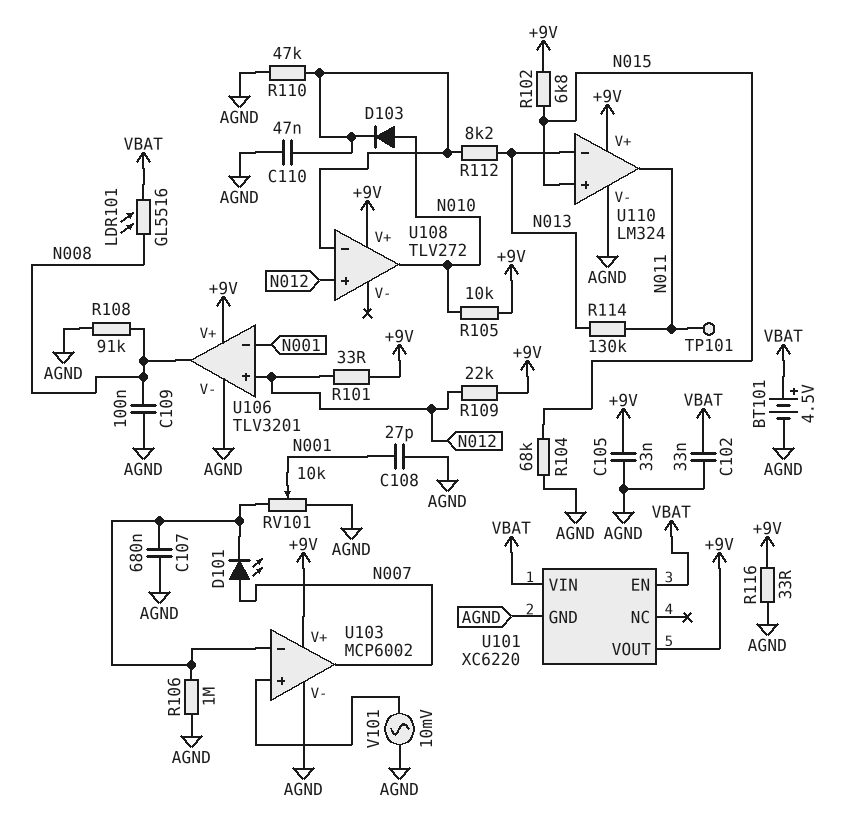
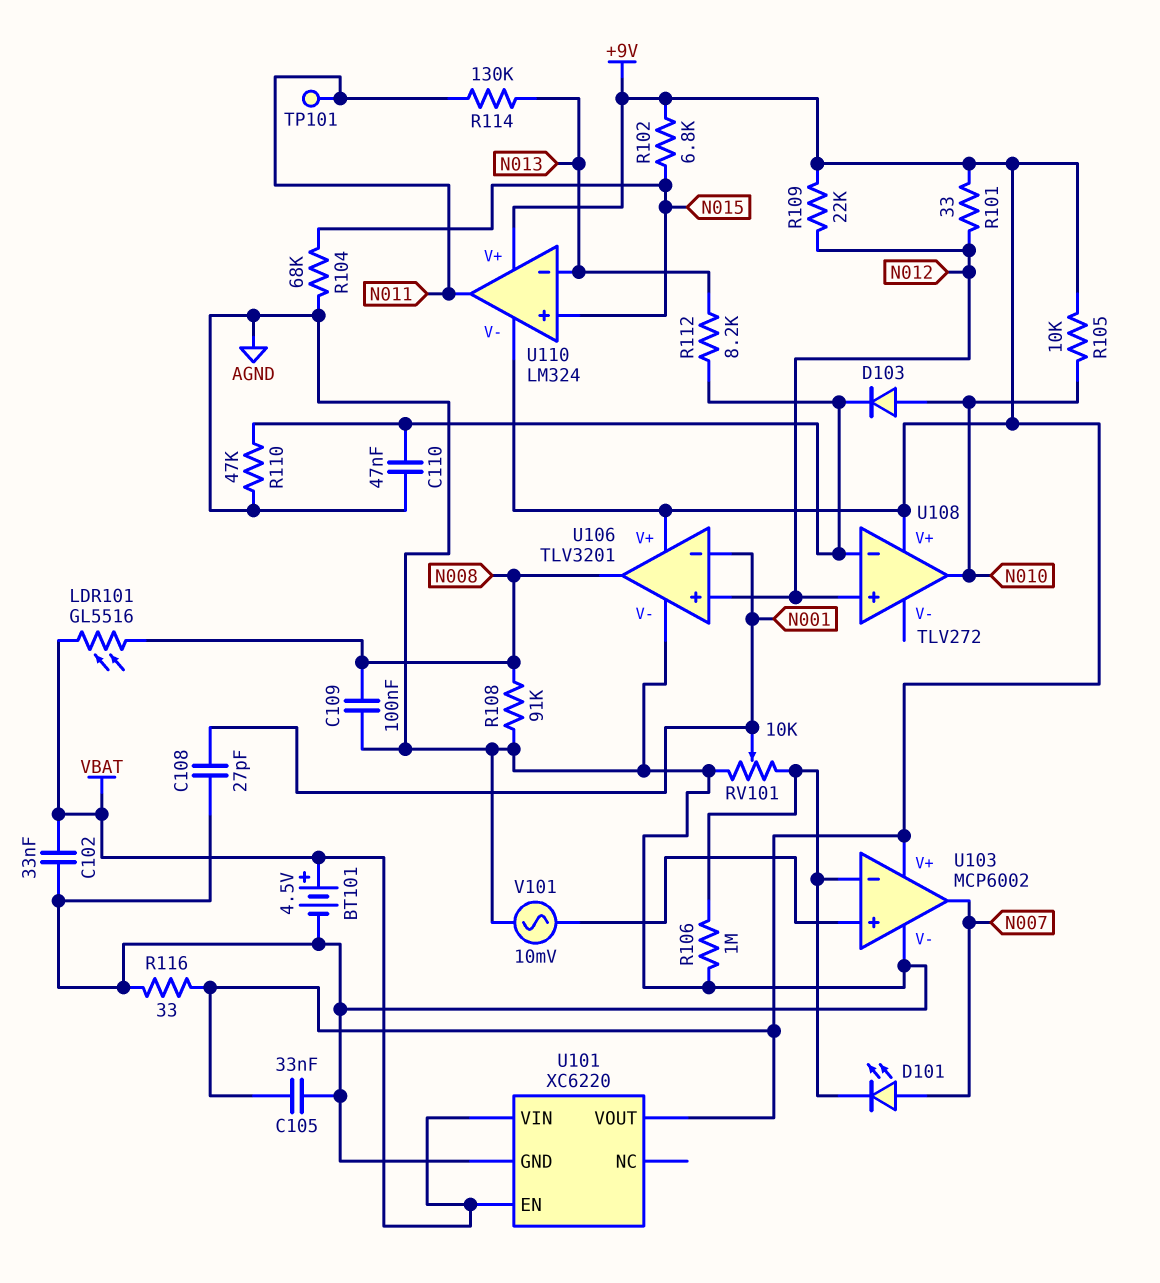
C107: 680nF (AGND, U103/in-) -> none
U110 pin V-: AGND -> +9V

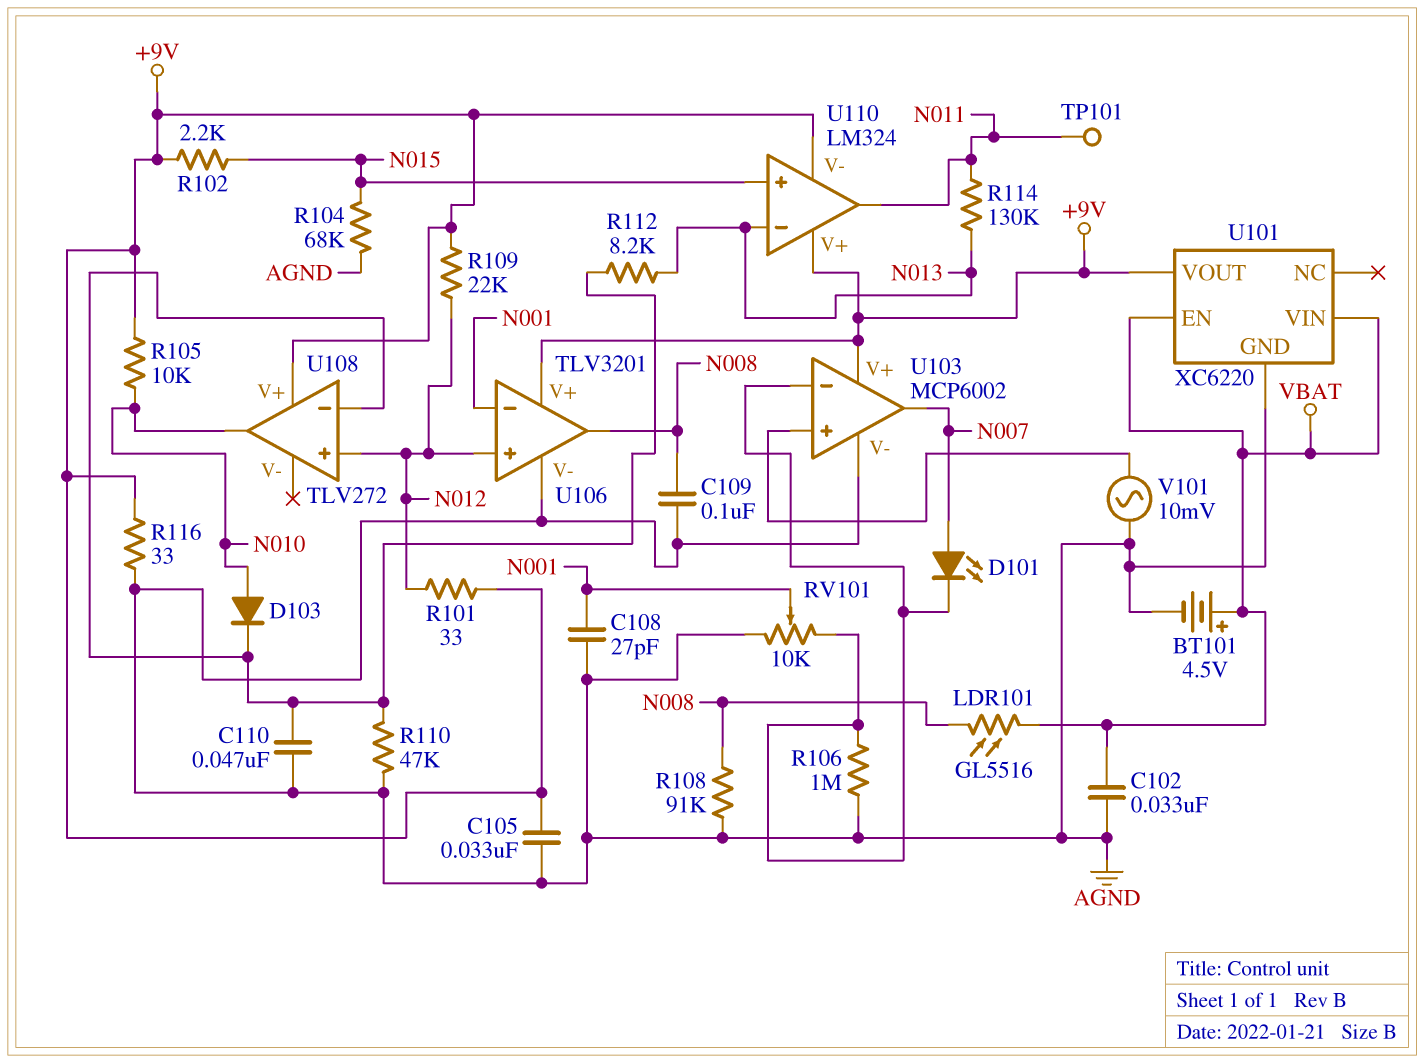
R102: 6.8k (+9V, N015) -> 2.2k (+9V, N015)

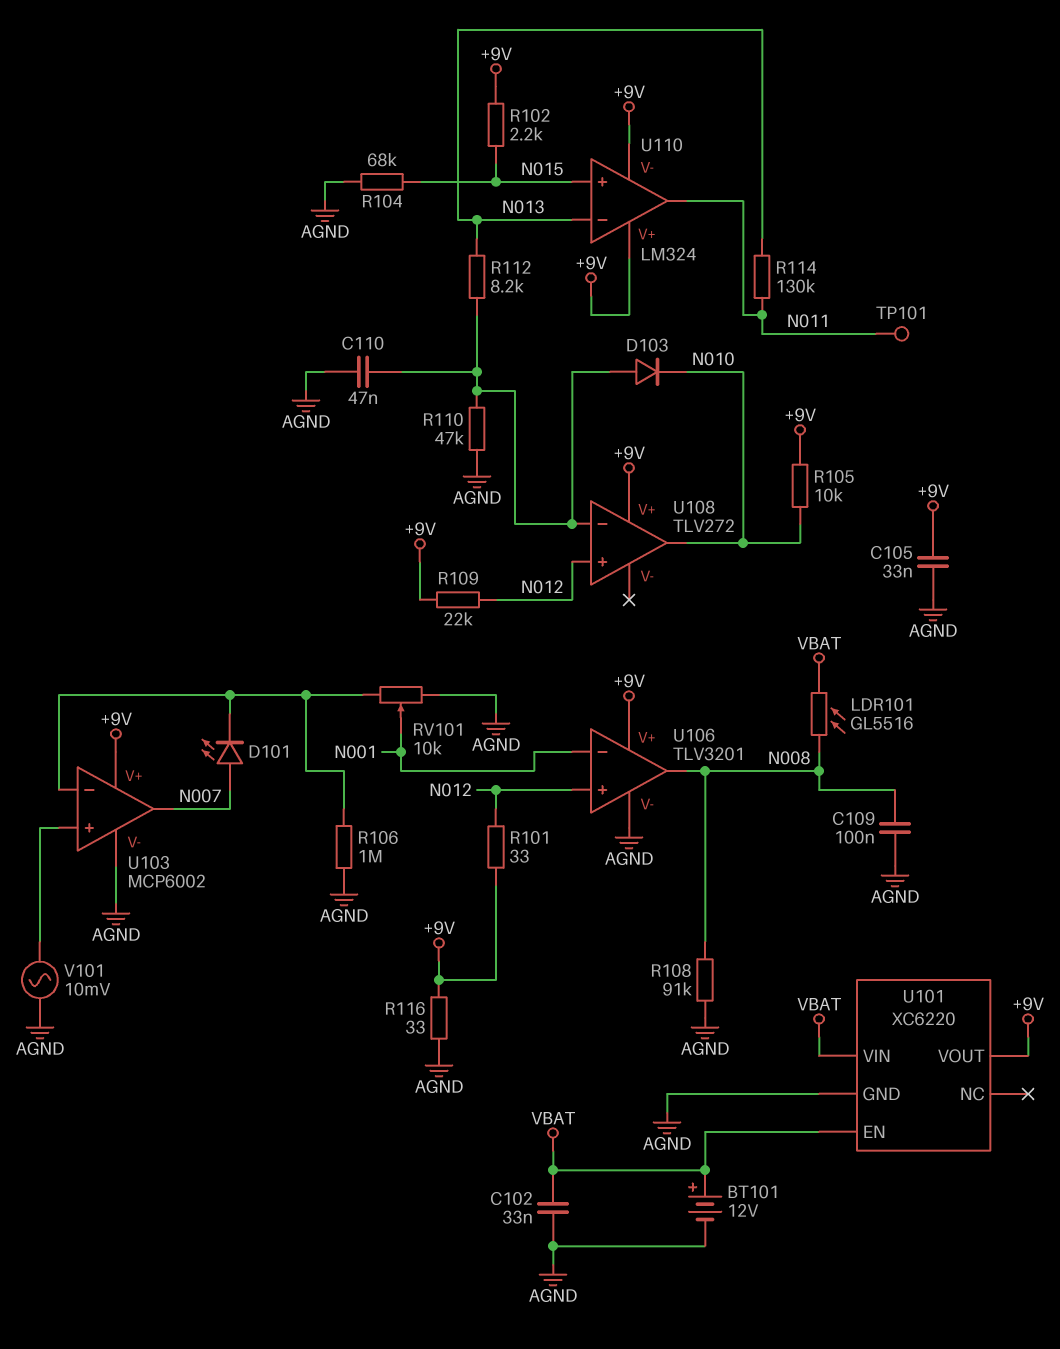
BT101: 4.5V (plus VBAT, minus AGND) -> 12V (plus VBAT, minus AGND)
C108: 27pF (AGND, N001) -> none
D103: diode (A N010, K U108/in-) -> diode (A U108/in-, K N010)

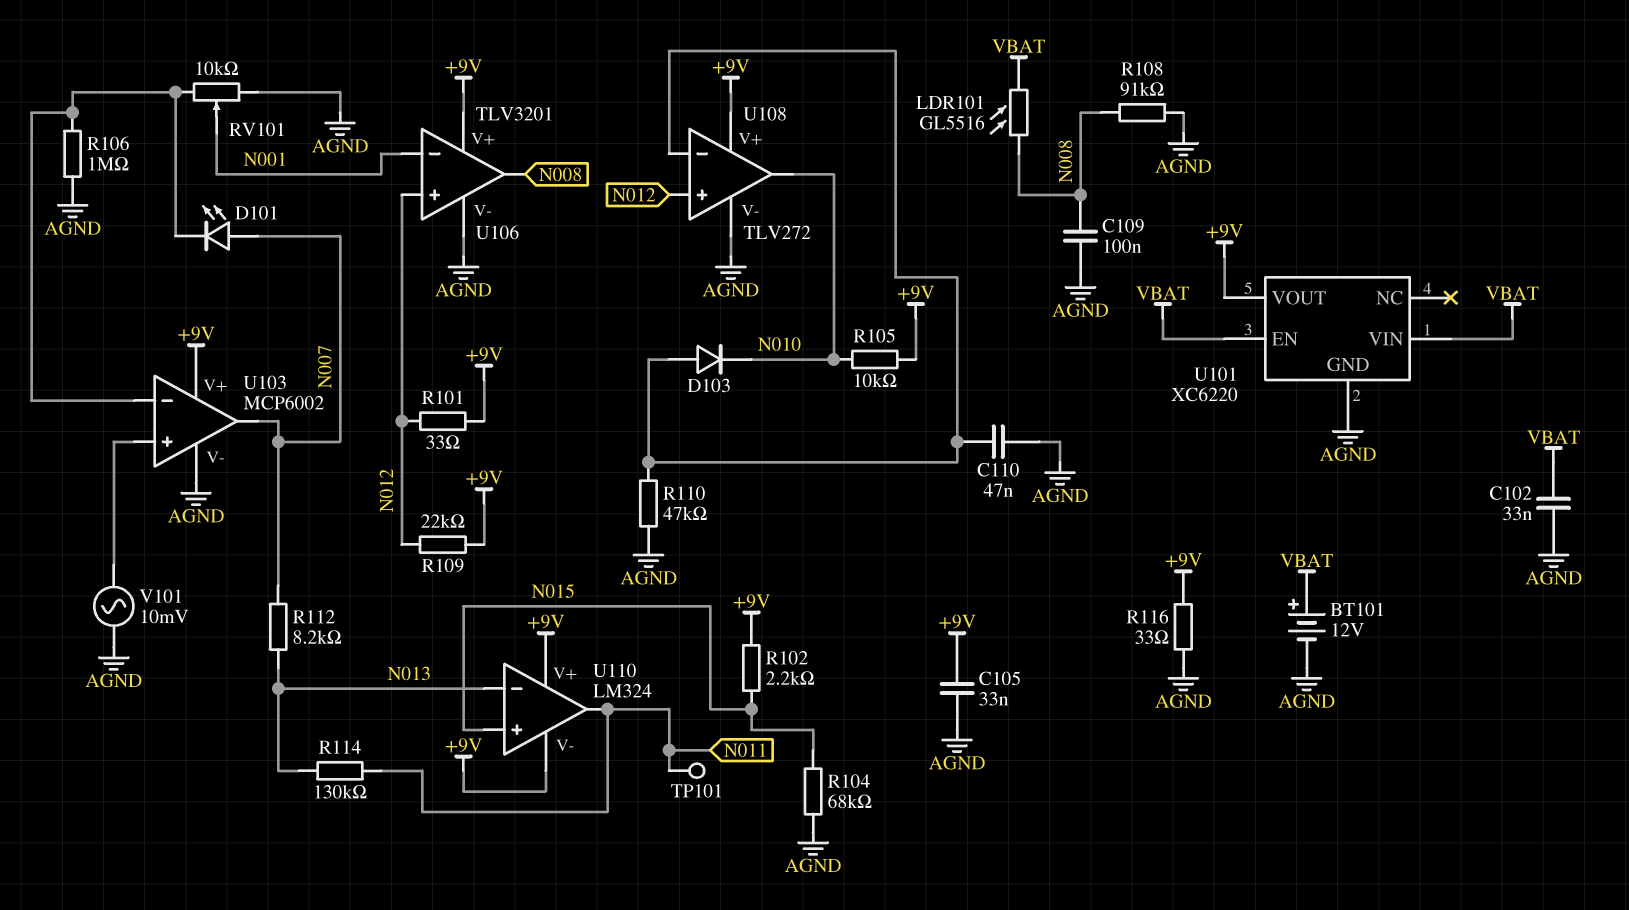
R112: 8.2k (N013, U108/in-) -> 8.2k (N007, N013)
U108 pin V-: none -> AGND

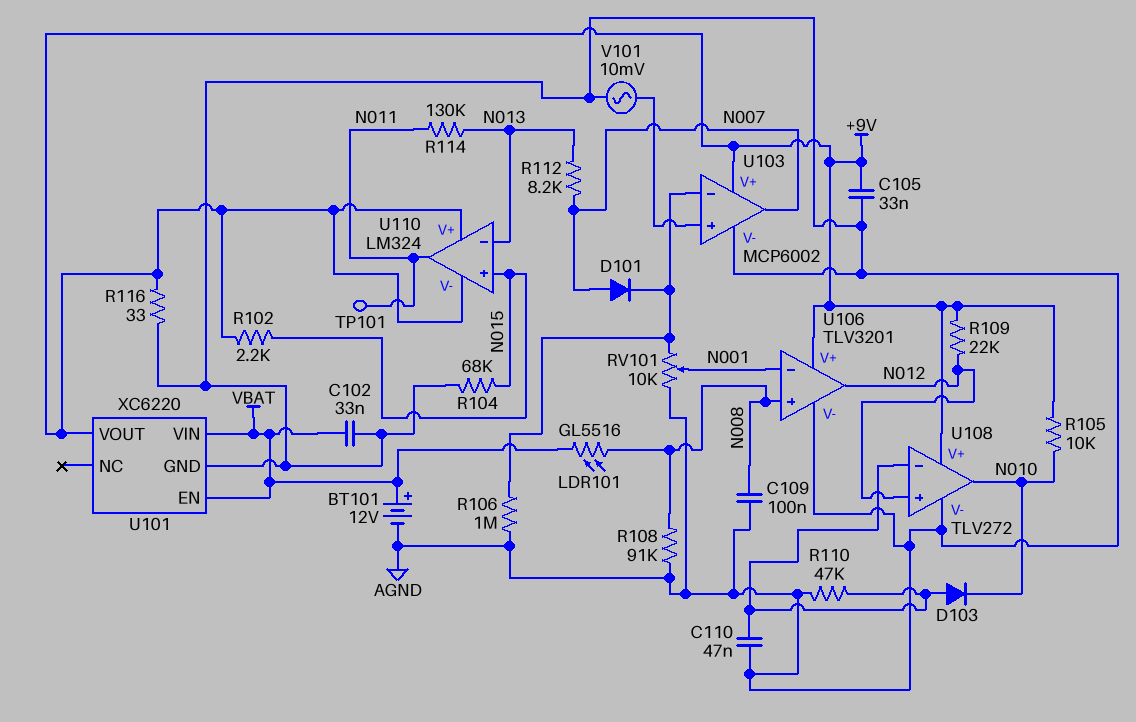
D101: LED (A N007, K U103/in-) -> diode (A N007, K U103/in-)
R101: 33 (+9V, N012) -> none
U106 pin in+: N012 -> N008
U106 pin out: N008 -> N012

